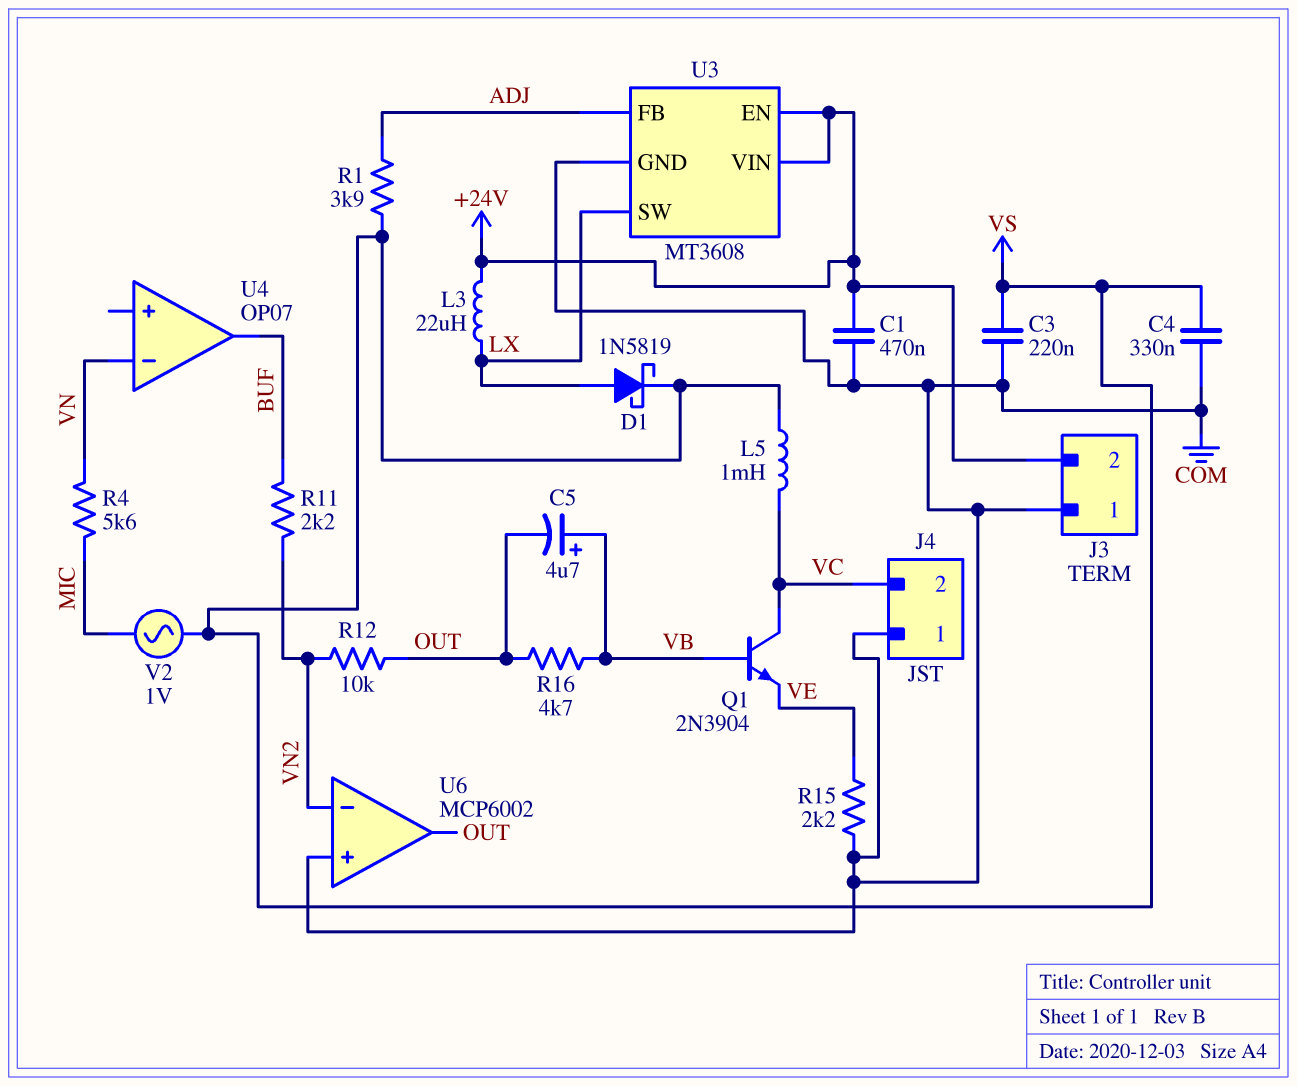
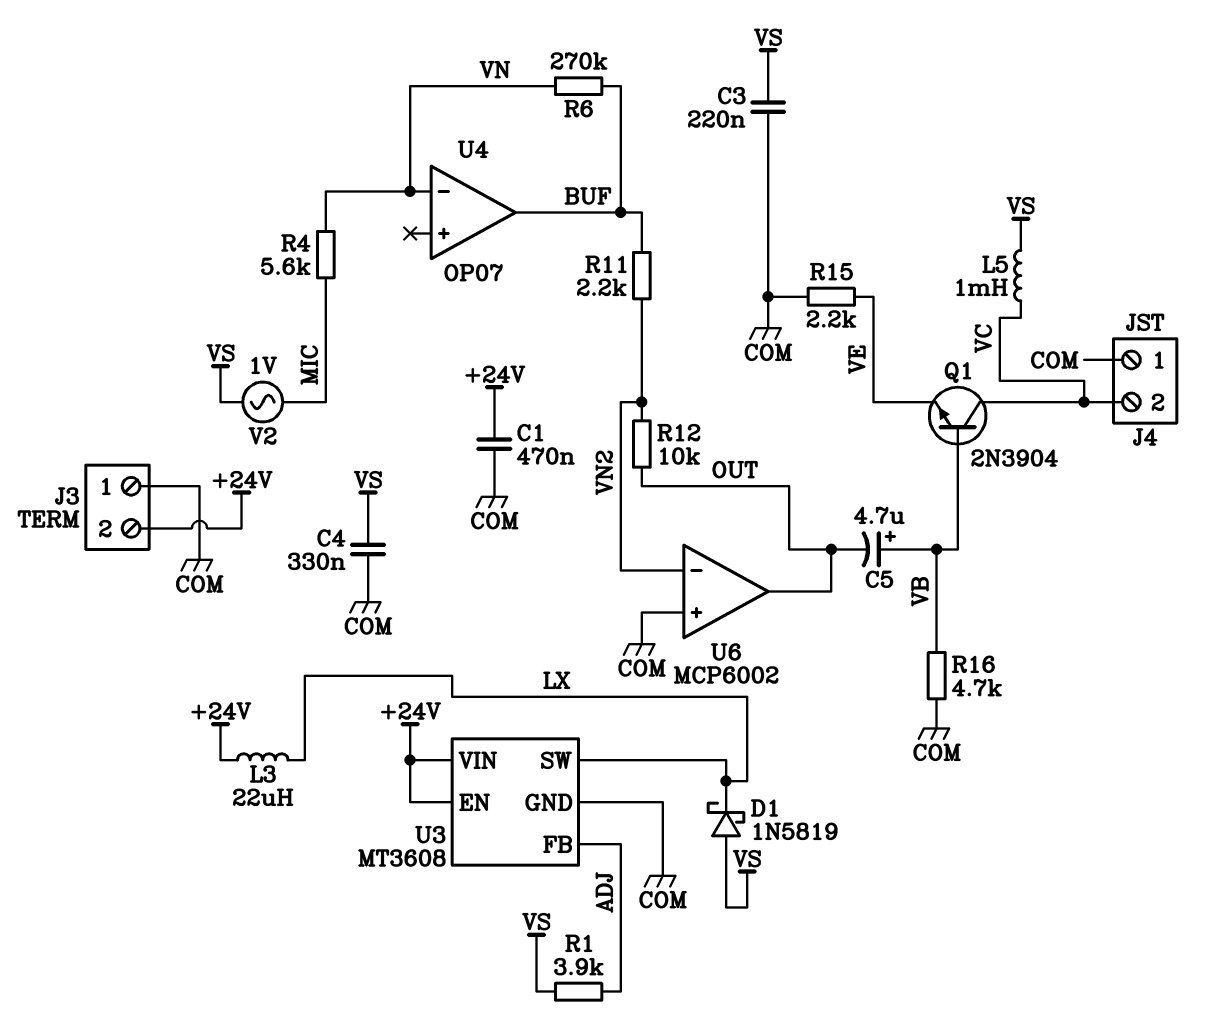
D1: schottky 1N5819 (A LX, K VS) -> schottky 1N5819 (A VS, K LX)
R6: none -> 270k (BUF, VN)
R16: 4.7k (OUT, VB) -> 4.7k (COM, VB)

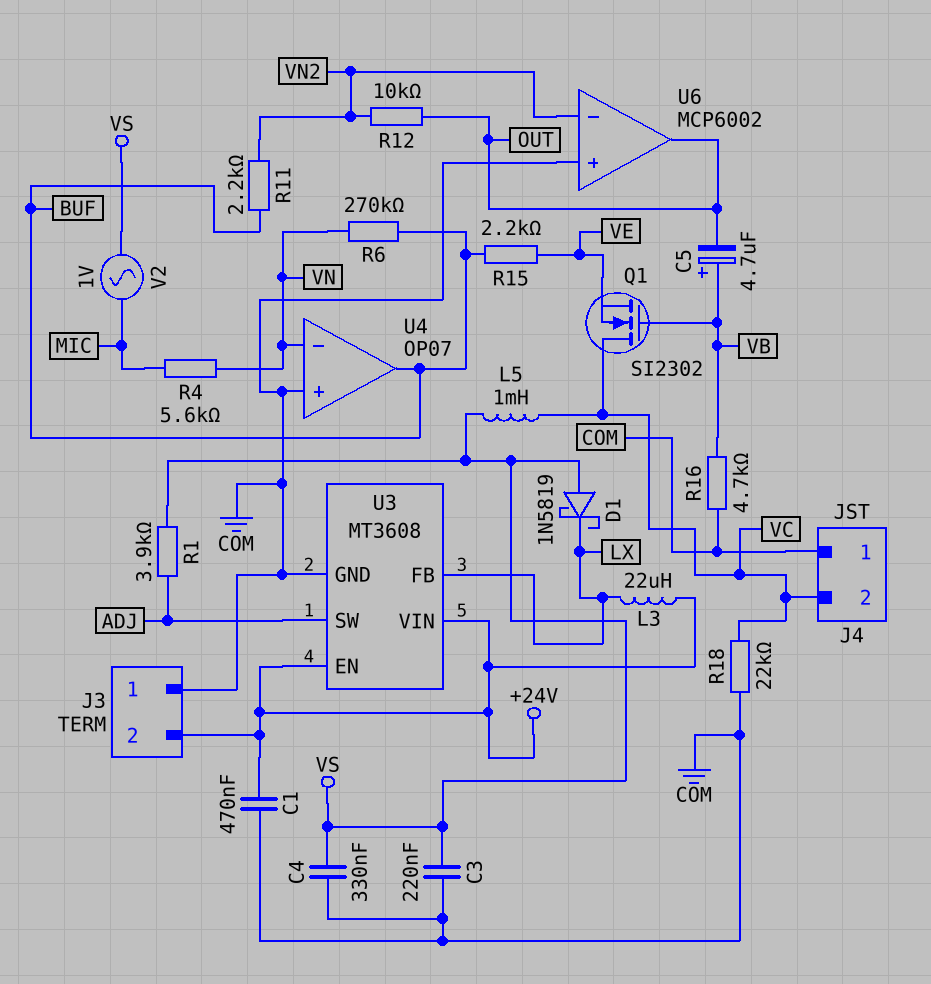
Q1: NPN 2N3904 (B VB, C VC, E VE) -> NMOS SI2302 (G VB, D VC, S VE)
R15: 2.2k (COM, VE) -> 2.2k (BUF, VE)
R18: none -> 22k (COM, VC)
U3 pin FB: ADJ -> LX
U3 pin SW: LX -> ADJ
U4 pin in+: none -> COM

